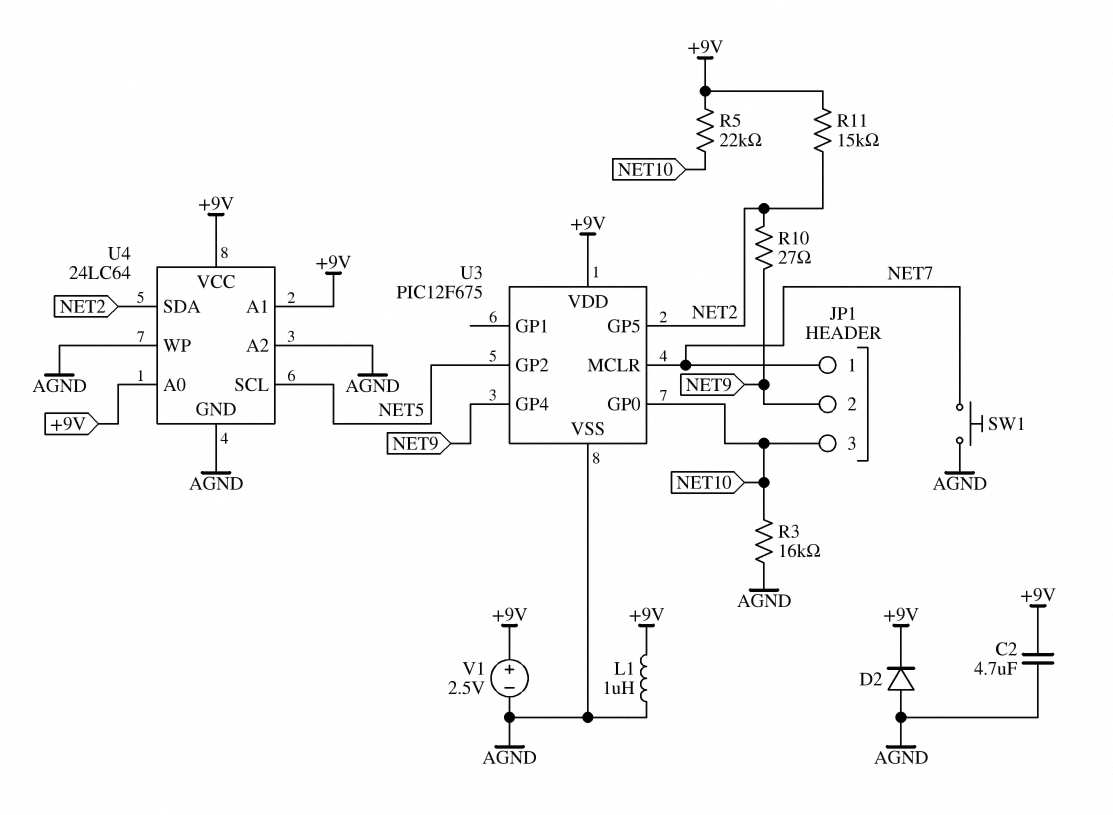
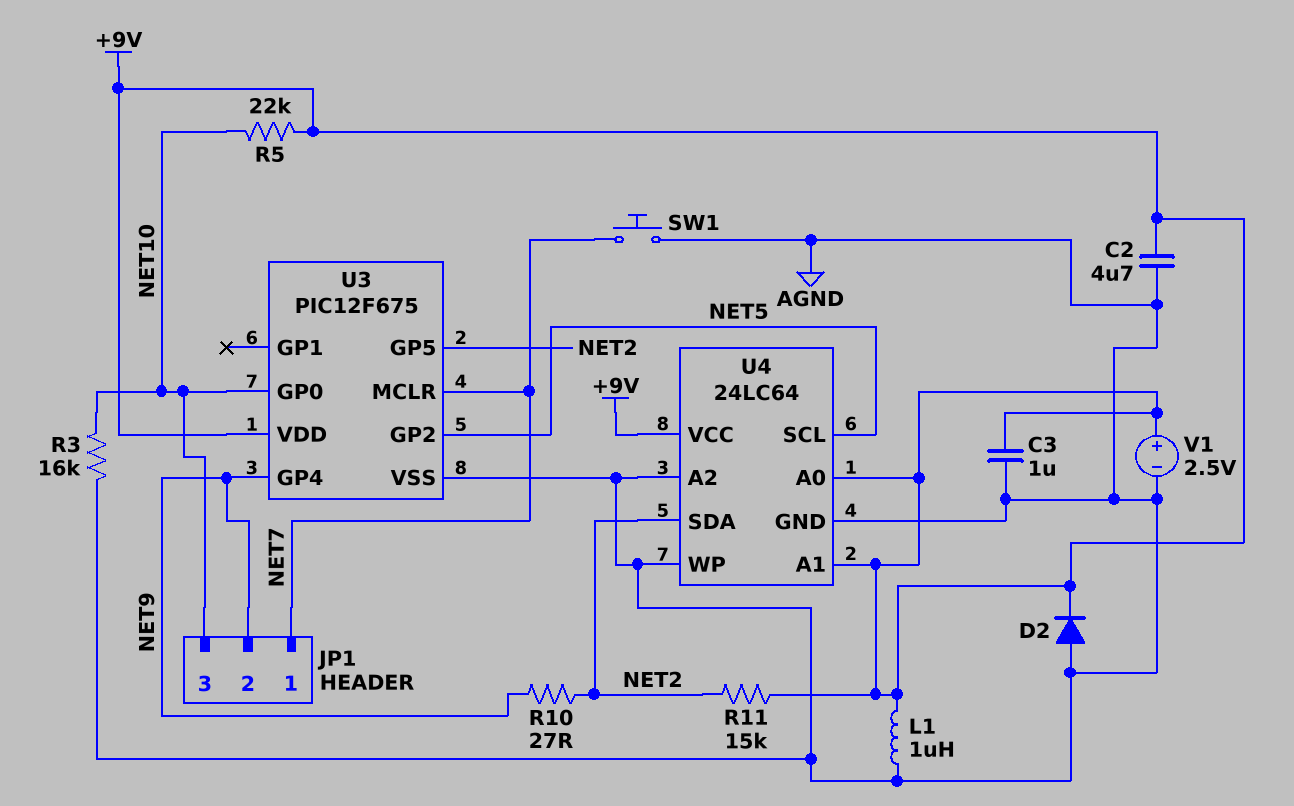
C3: none -> 1uF (+9V, AGND)

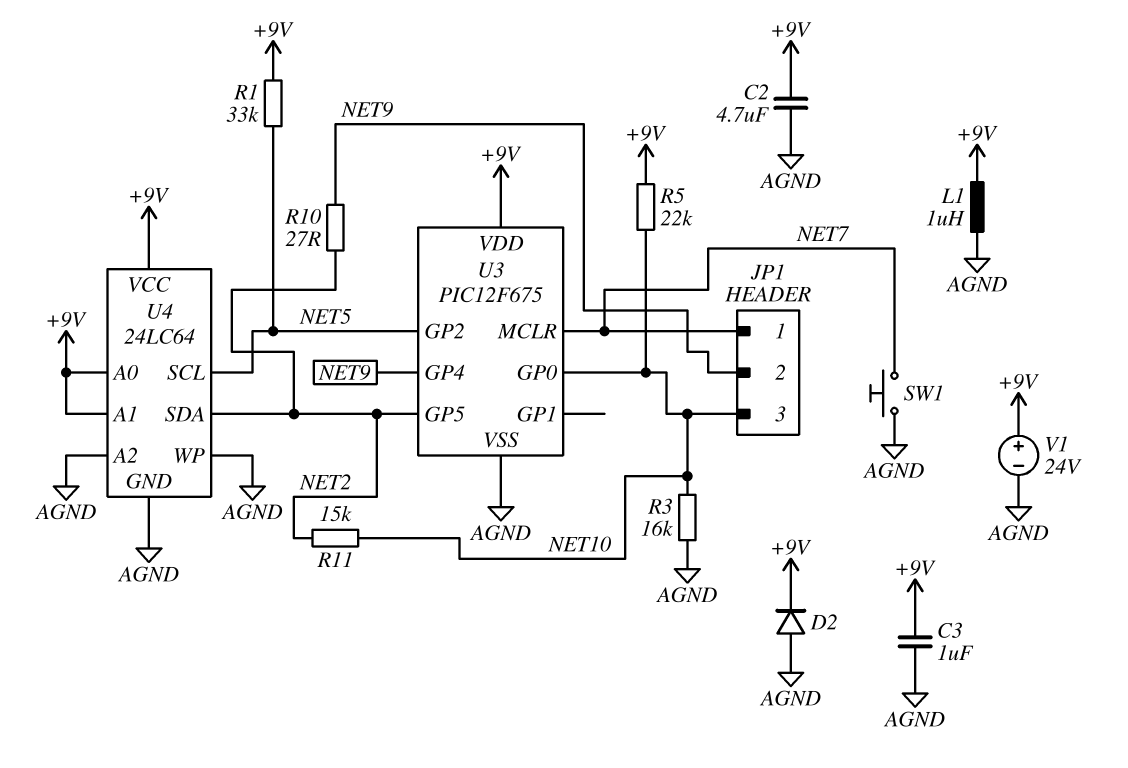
R1: none -> 33k (+9V, NET5)
R11: 15k (+9V, NET2) -> 15k (NET2, NET10)
V1: 2.5V (plus +9V, minus AGND) -> 24V (plus +9V, minus AGND)

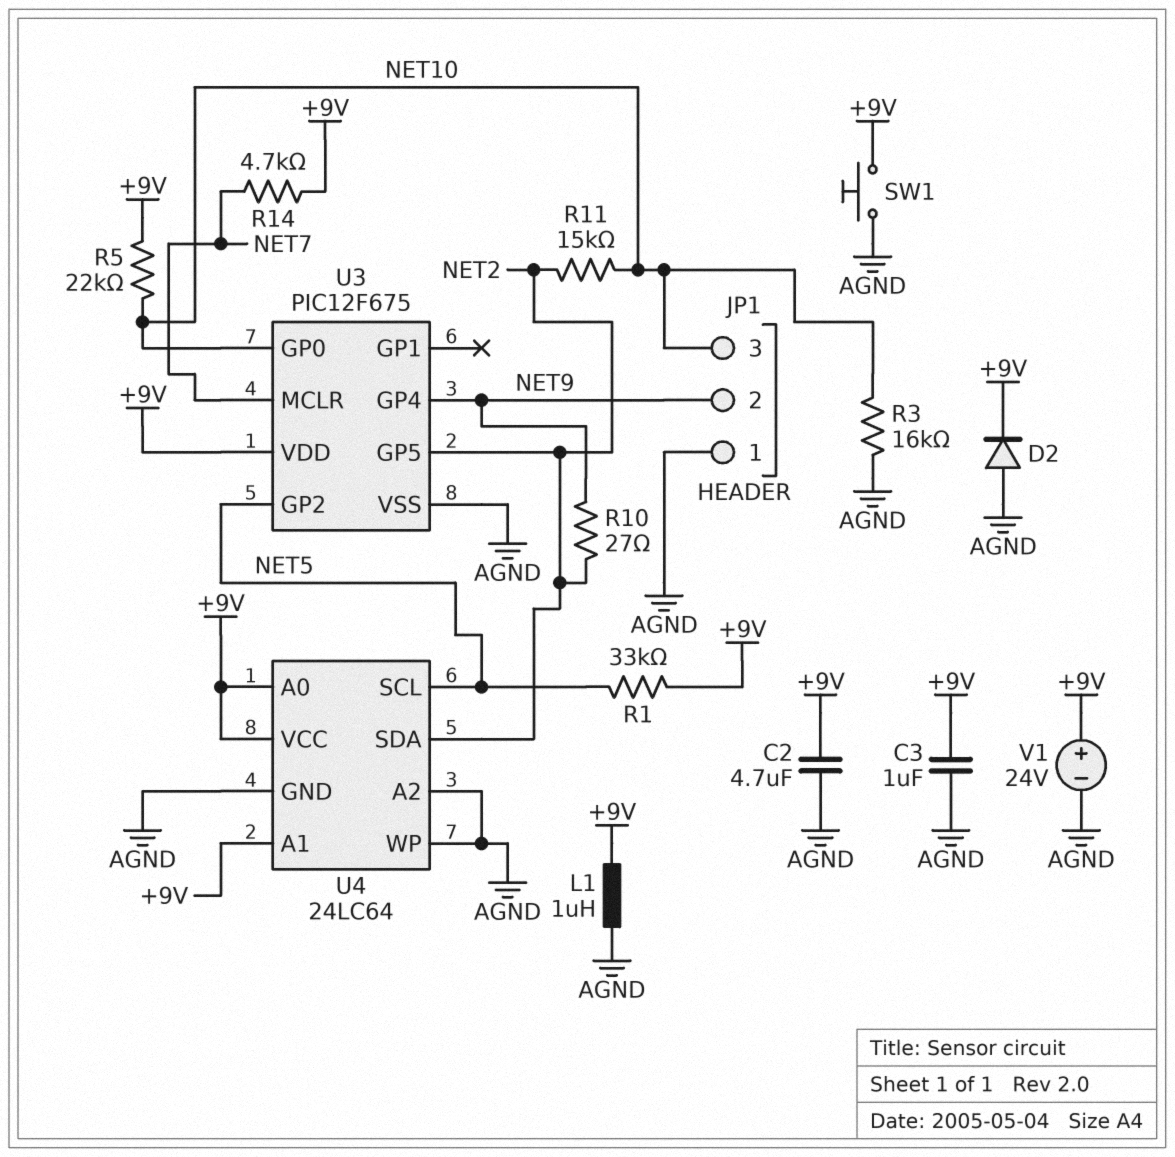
JP1 pin 1: NET7 -> AGND
R14: none -> 4.7k (+9V, NET7)
SW1: button (AGND, NET7) -> button (+9V, AGND)

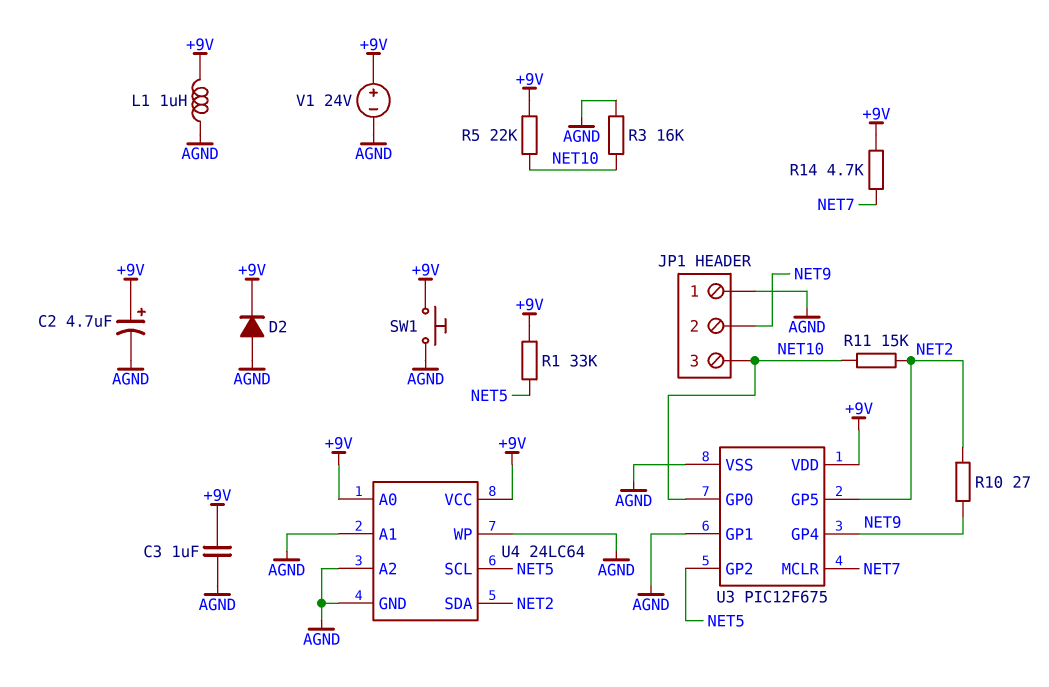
C2: 4.7uF (+9V, AGND) -> 4.7uF (plus +9V, minus AGND)
U3 pin GP1: none -> AGND
U4 pin A1: +9V -> AGND

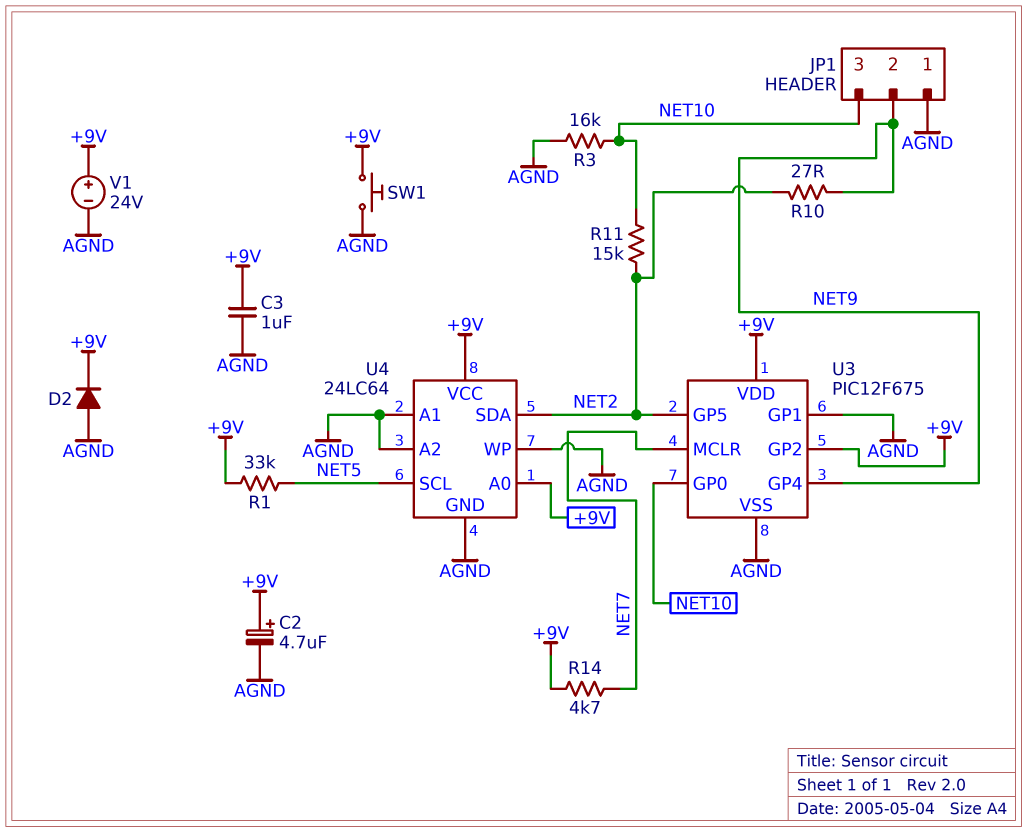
L1: 1uH (+9V, AGND) -> none
R5: 22k (+9V, NET10) -> none
U3 pin GP2: NET5 -> +9V

